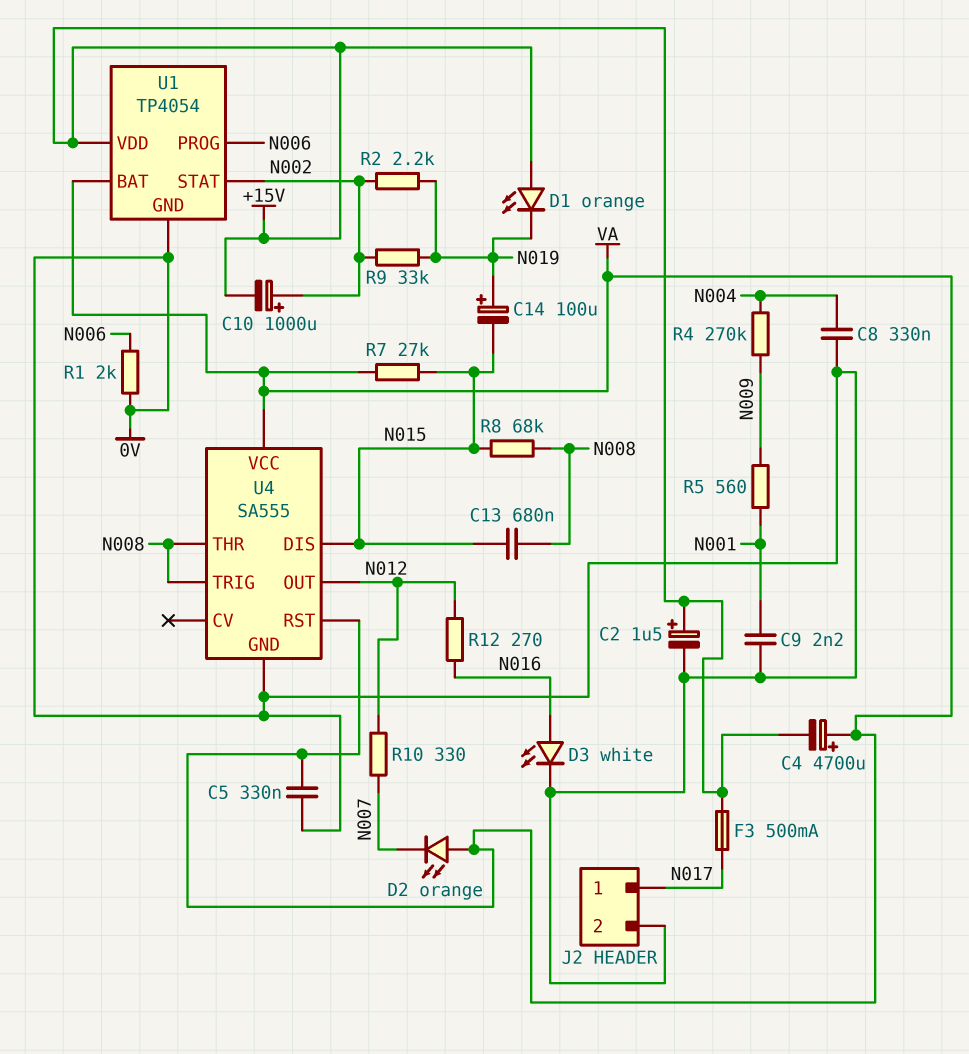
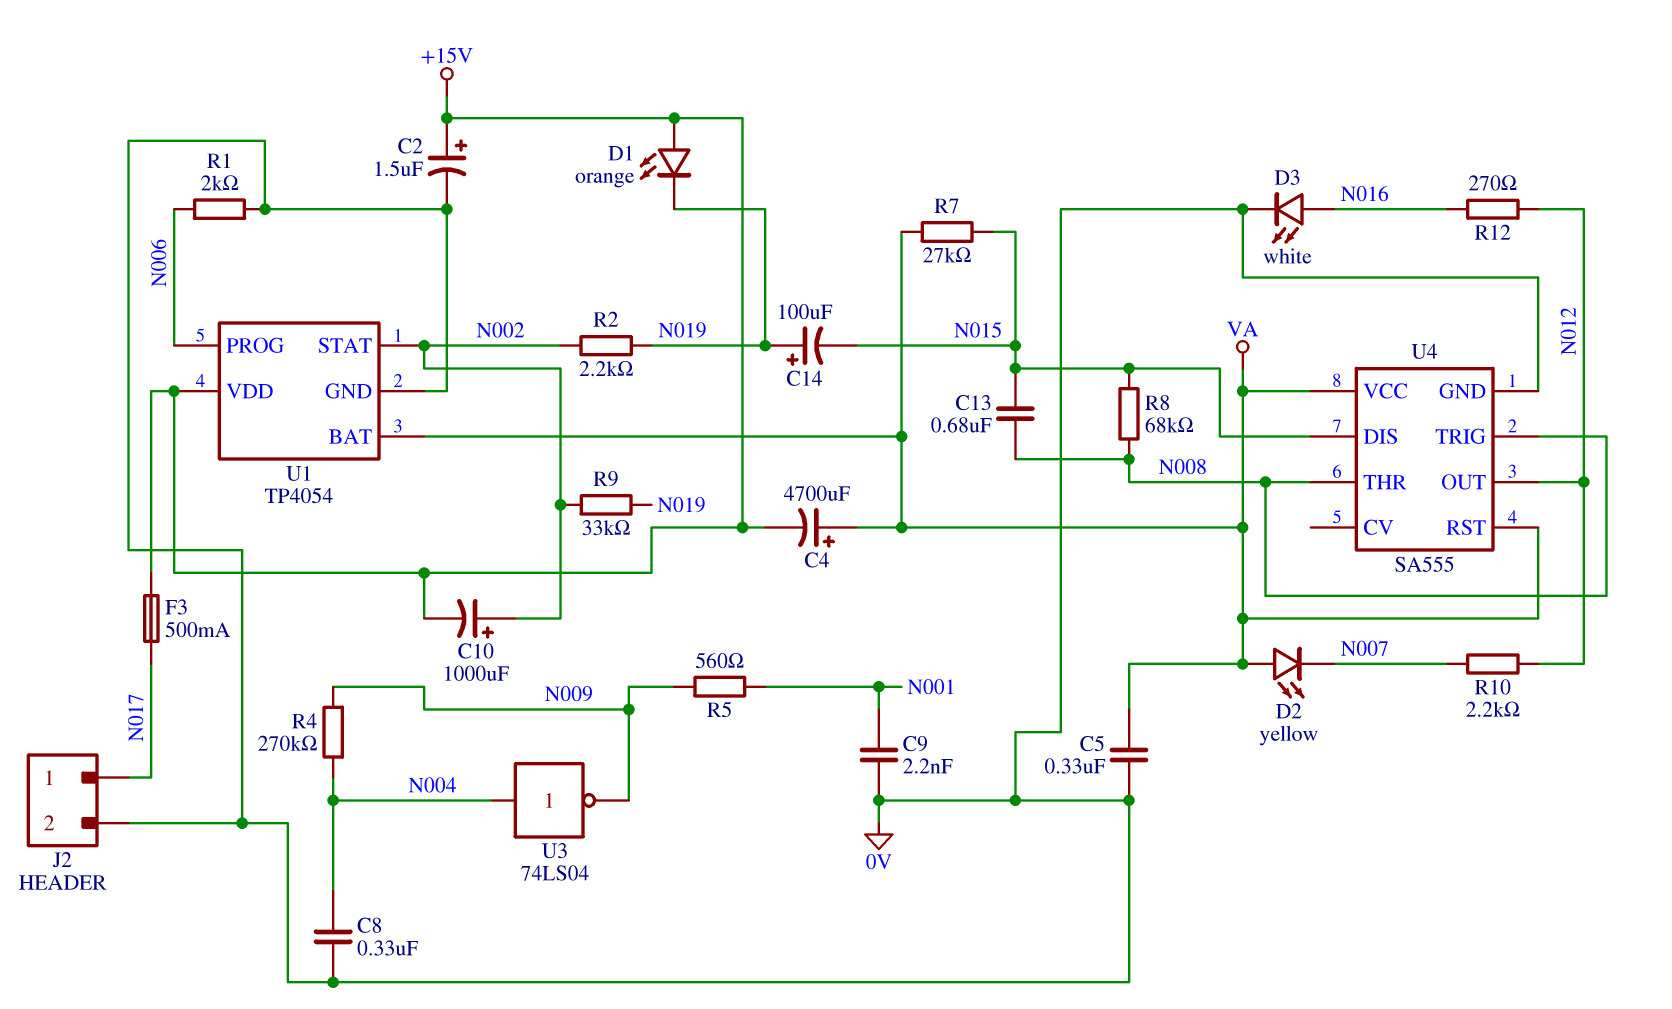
D2: LED orange (A VA, K N007) -> LED yellow (A VA, K N007)
R10: 330 (N007, N012) -> 2.2k (N007, N012)
U3: none -> NOT 74LS04 (in N004, out N009)

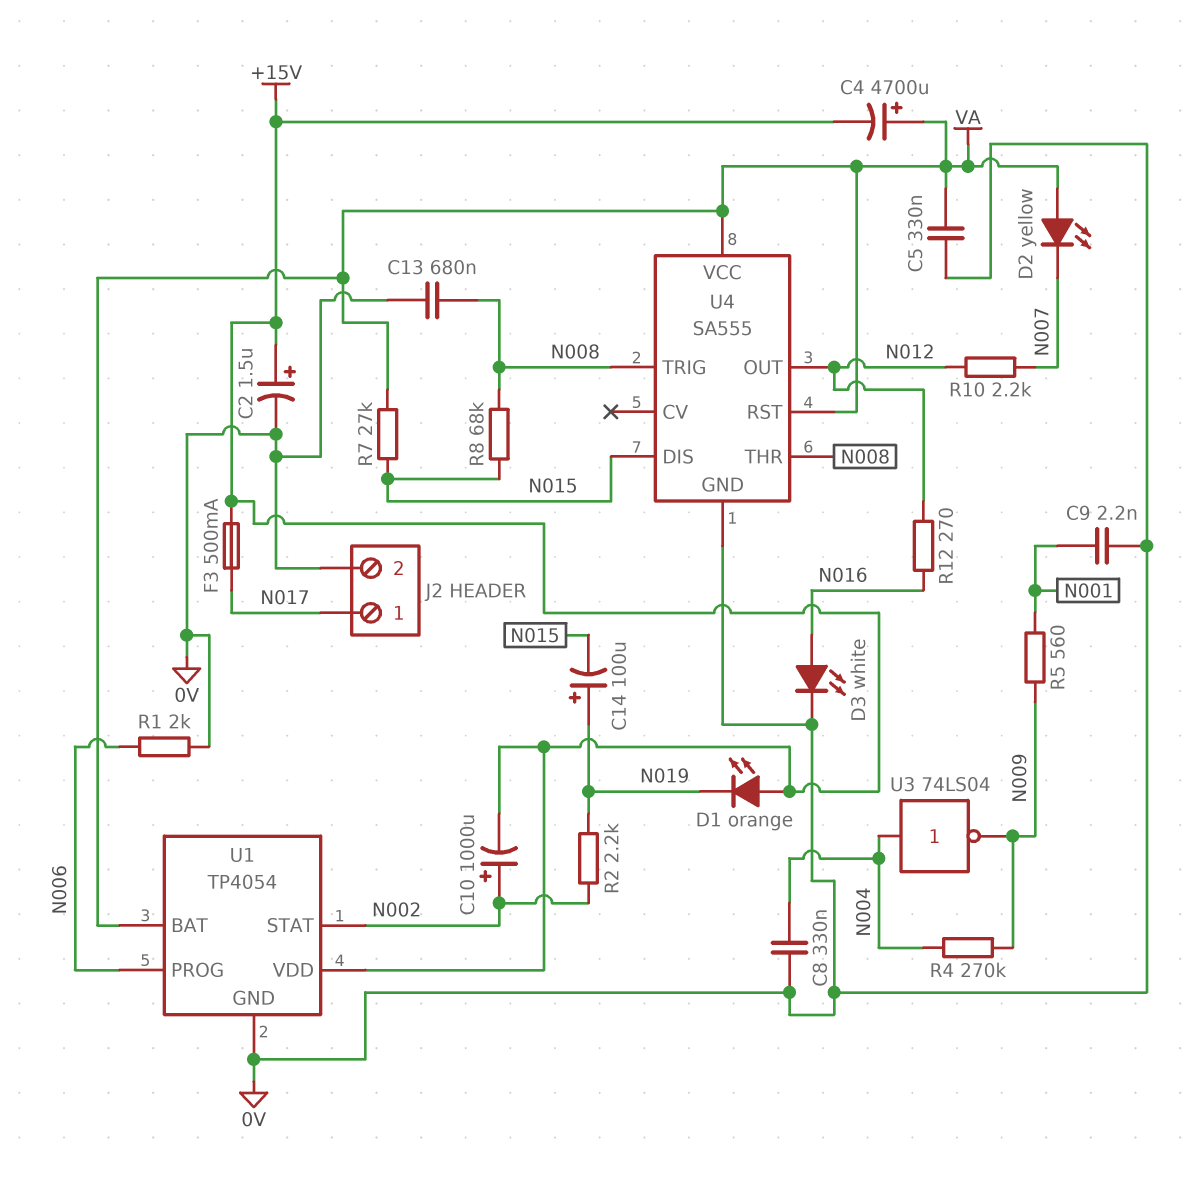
C13: 680nF (N008, N015) -> 680nF (0V, N008)
R9: 33k (N002, N019) -> none

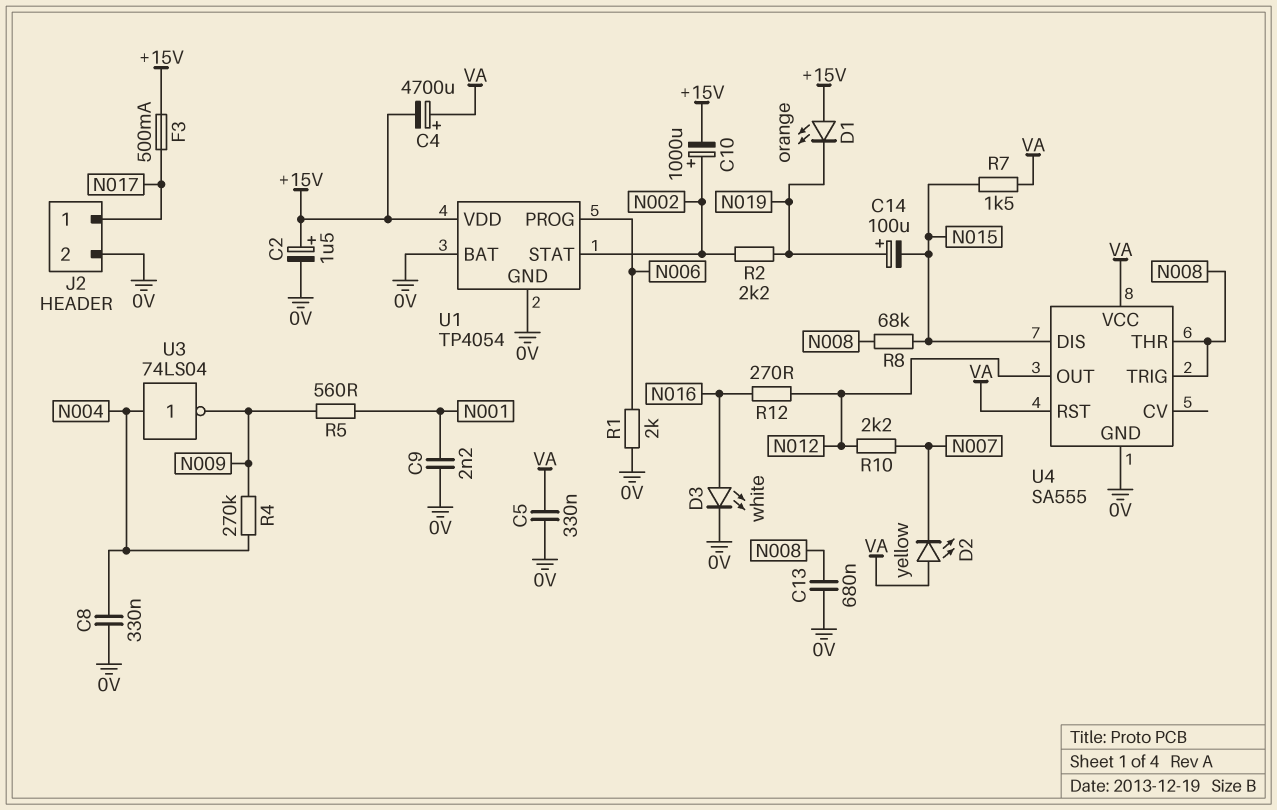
R7: 27k (N015, VA) -> 1.5k (N015, VA)
U1 pin BAT: VA -> 0V

